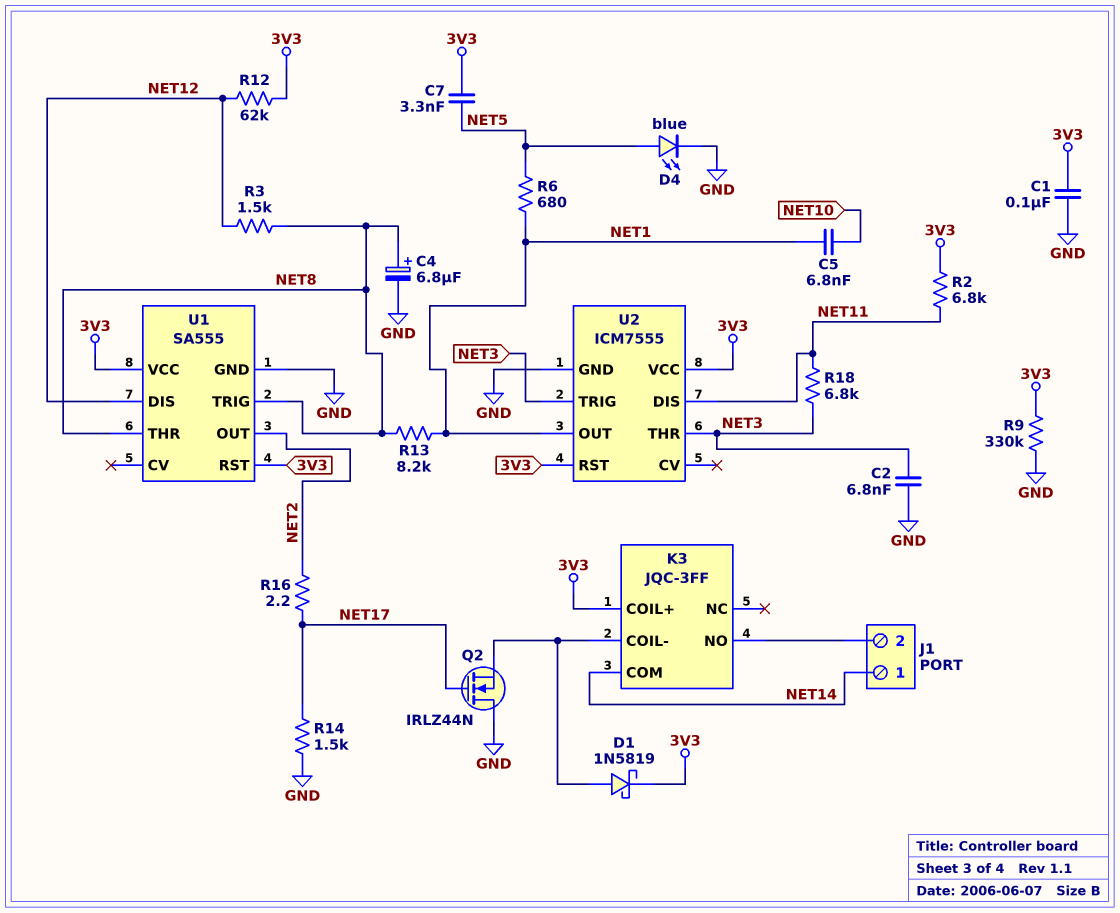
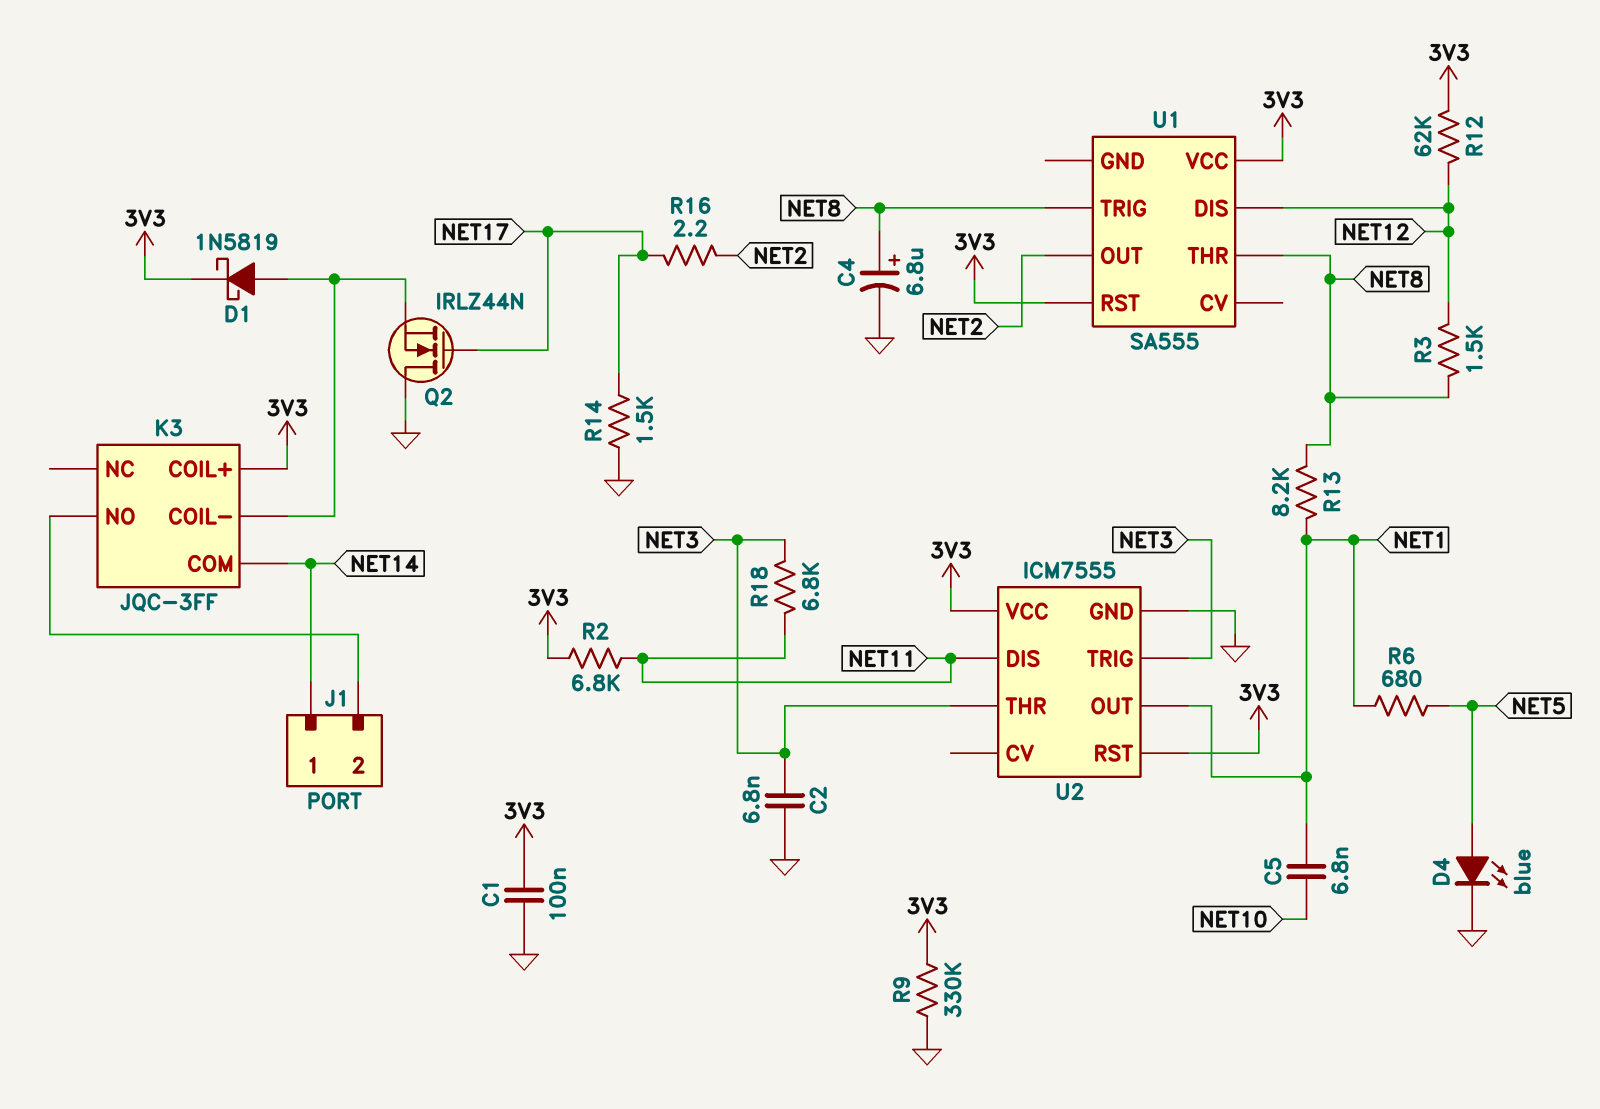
C7: 3.3nF (3V3, NET5) -> none
U1 pin GND: GND -> none

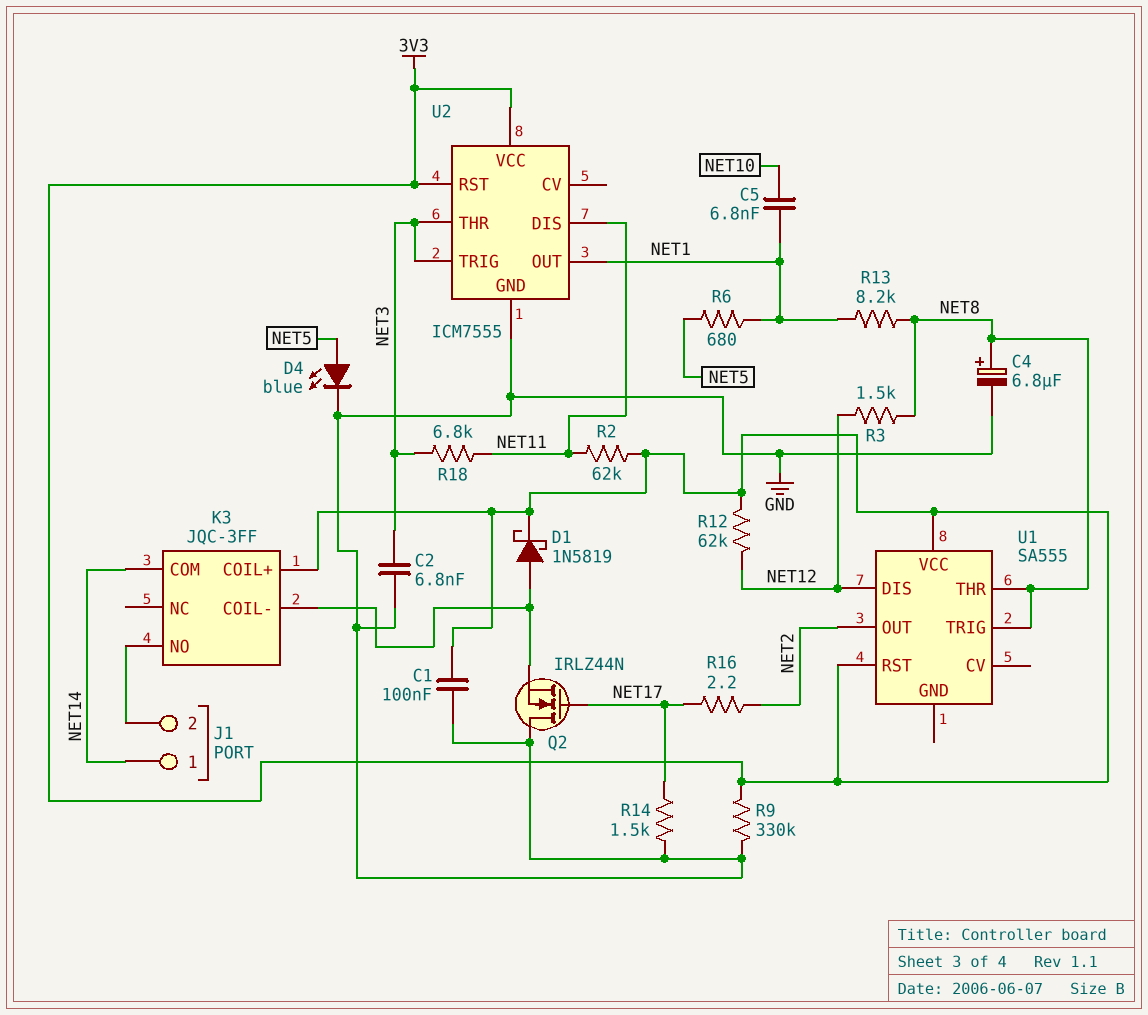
R2: 6.8k (3V3, NET11) -> 62k (3V3, NET11)

